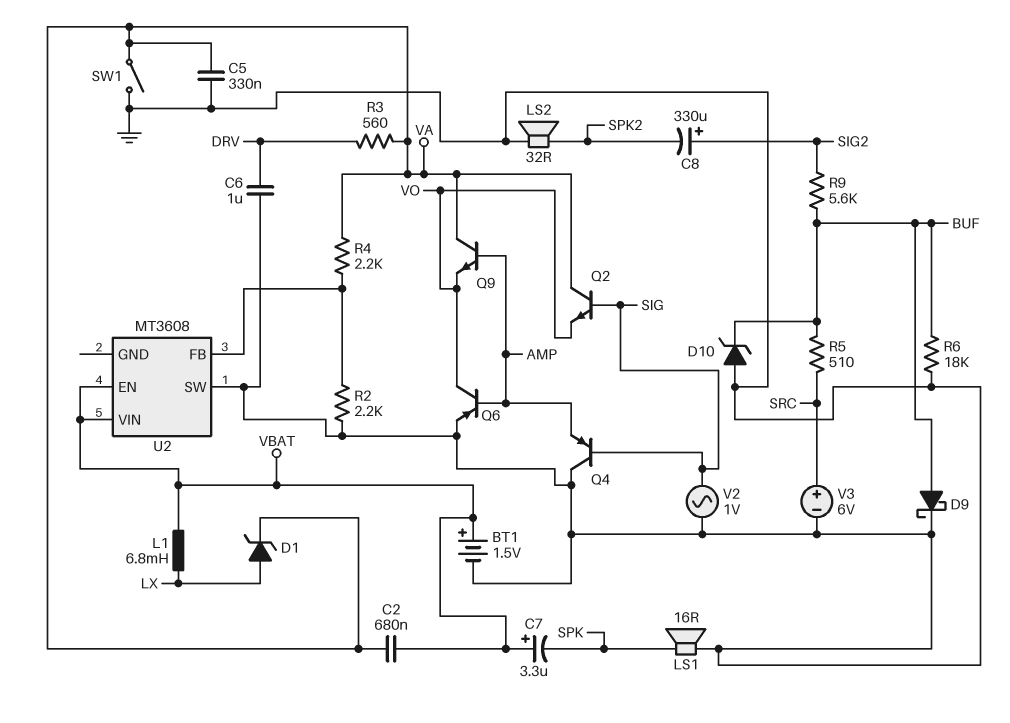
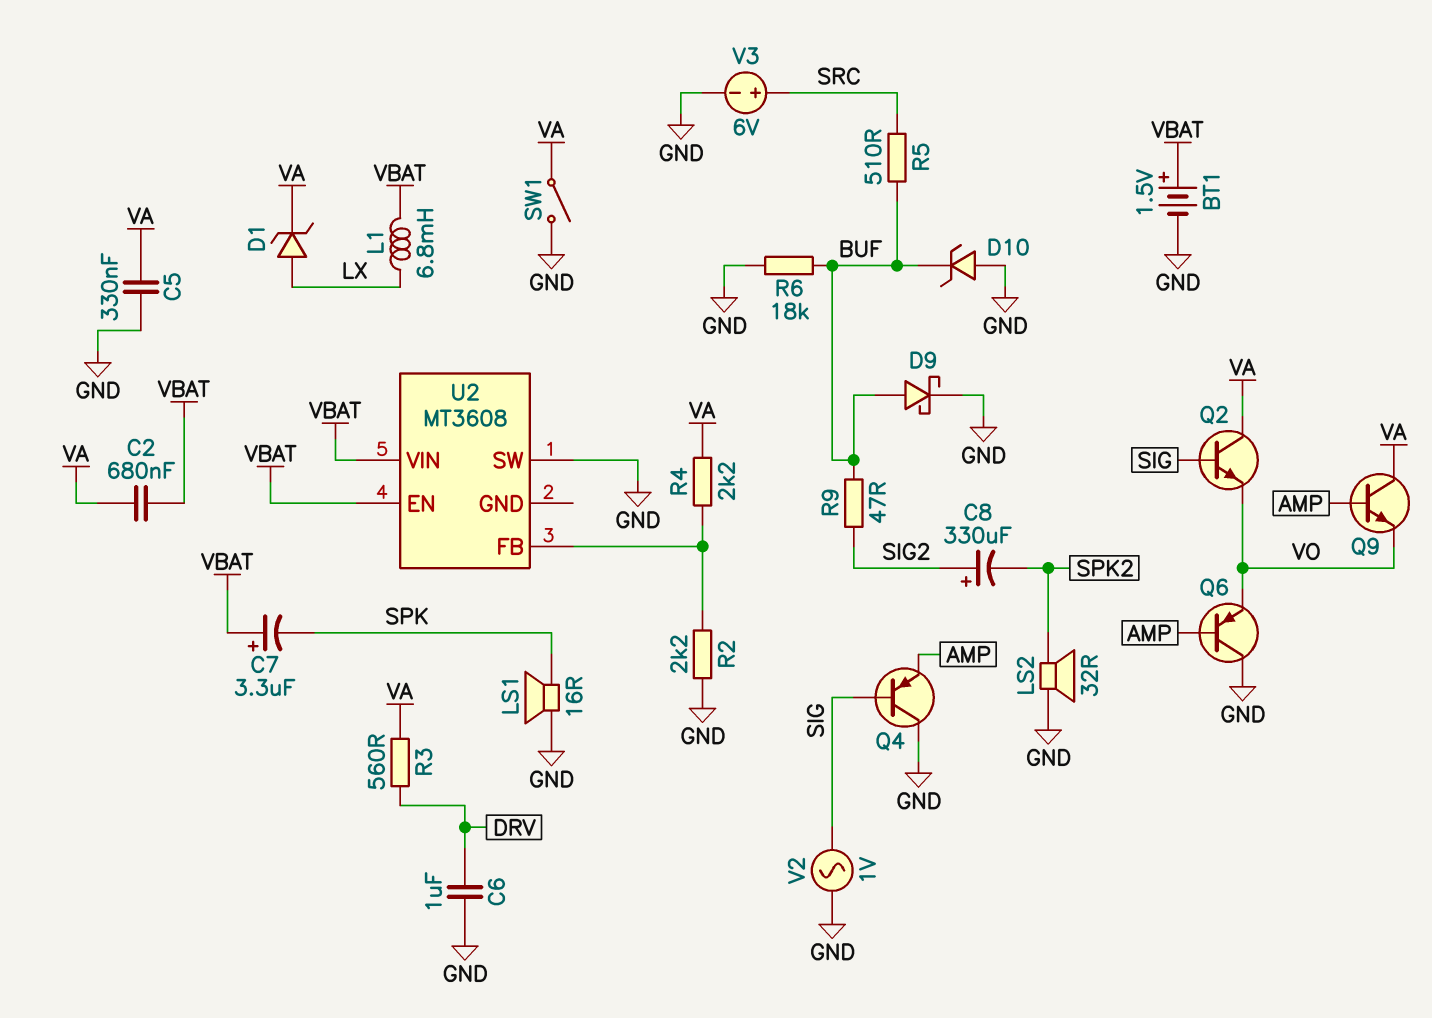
Q6: PNP (B AMP, C VO, E GND) -> PNP (B AMP, C GND, E VO)
R9: 5.6k (BUF, SIG2) -> 47 (BUF, SIG2)

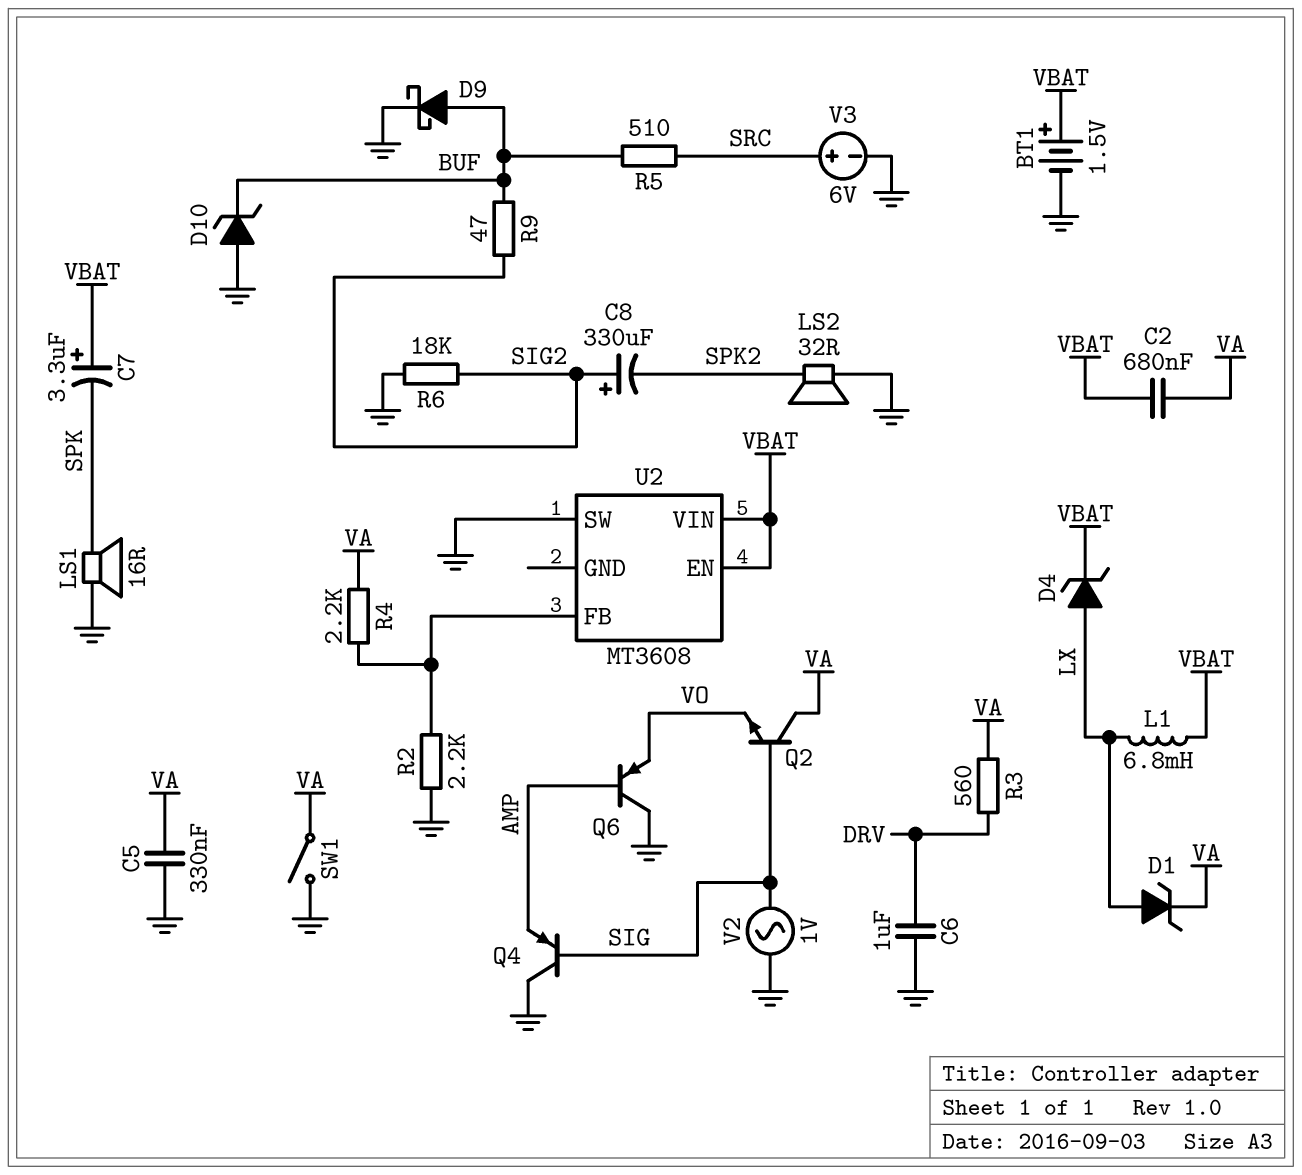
D4: none -> zener (A LX, K VBAT)
Q9: NPN (B AMP, C VA, E VO) -> none
R6: 18k (BUF, GND) -> 18k (GND, SIG2)

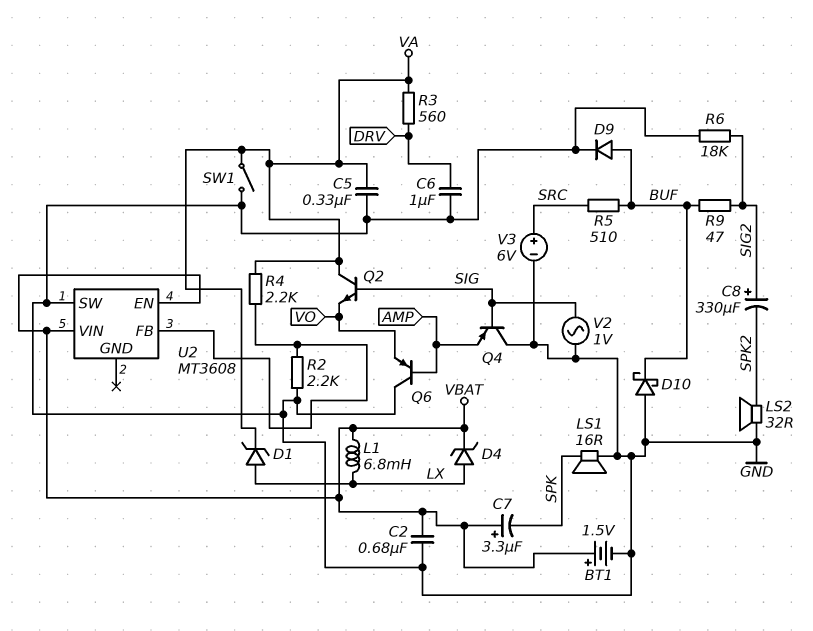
C2: 680nF (VA, VBAT) -> 680nF (GND, VBAT)
D9: schottky (A BUF, K GND) -> diode (A BUF, K GND)
D10: zener (A GND, K BUF) -> schottky (A GND, K BUF)

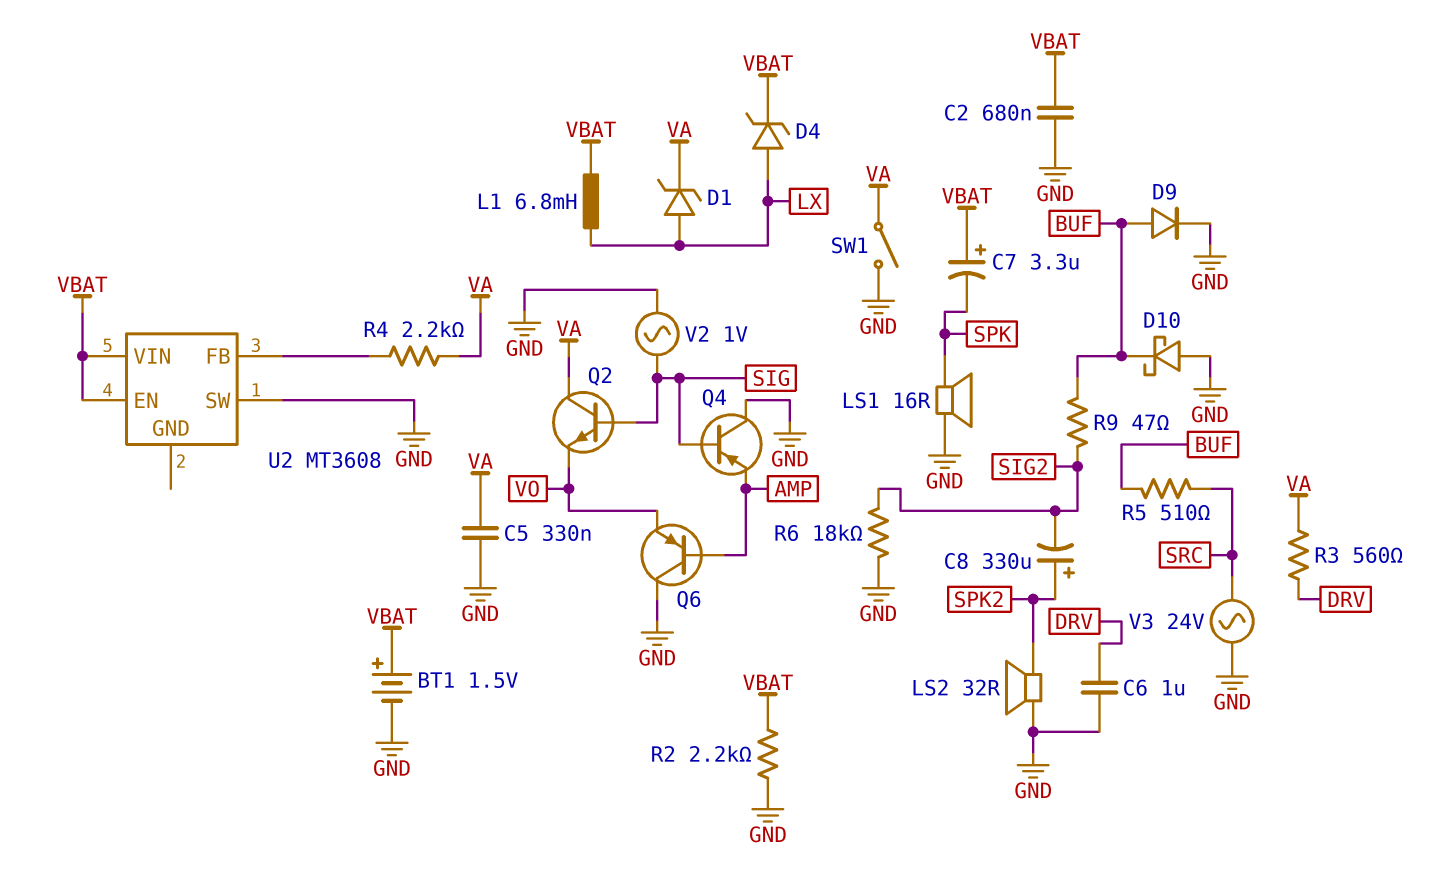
C8: 330uF (plus SIG2, minus SPK2) -> 330uF (plus SPK2, minus SIG2)
R2: 2.2k (GND, U2/FB) -> 2.2k (GND, VBAT)
V3: 6V (plus SRC, minus GND) -> AC 24V (GND, SRC)

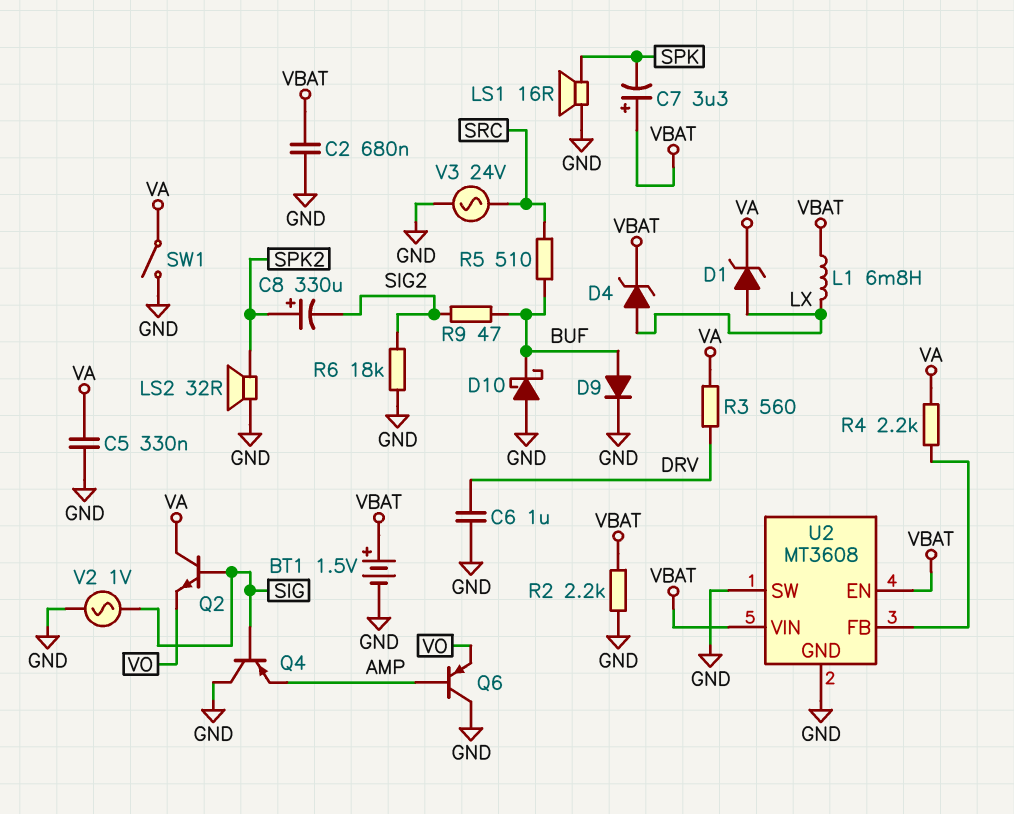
U2 pin GND: none -> GND

